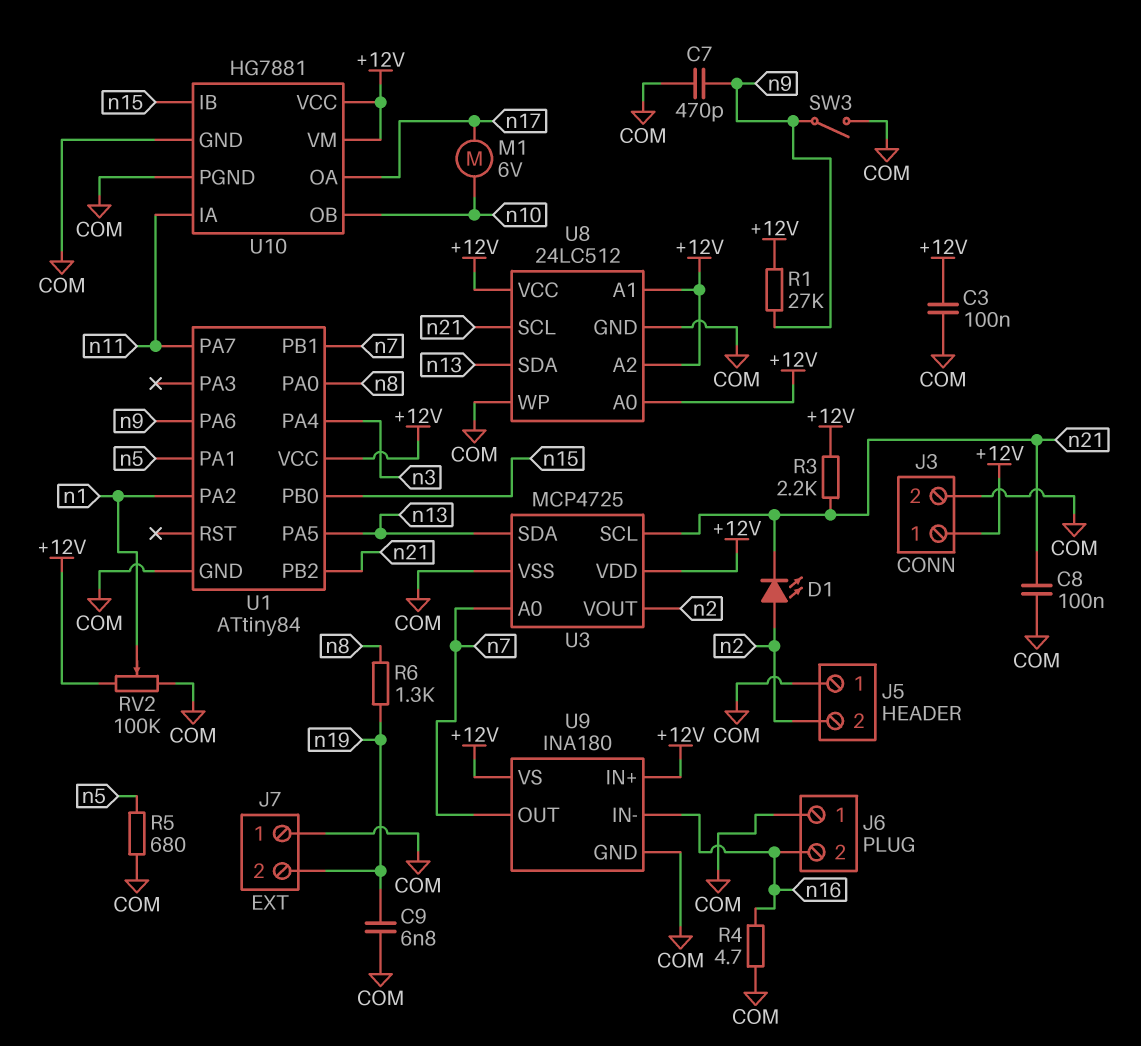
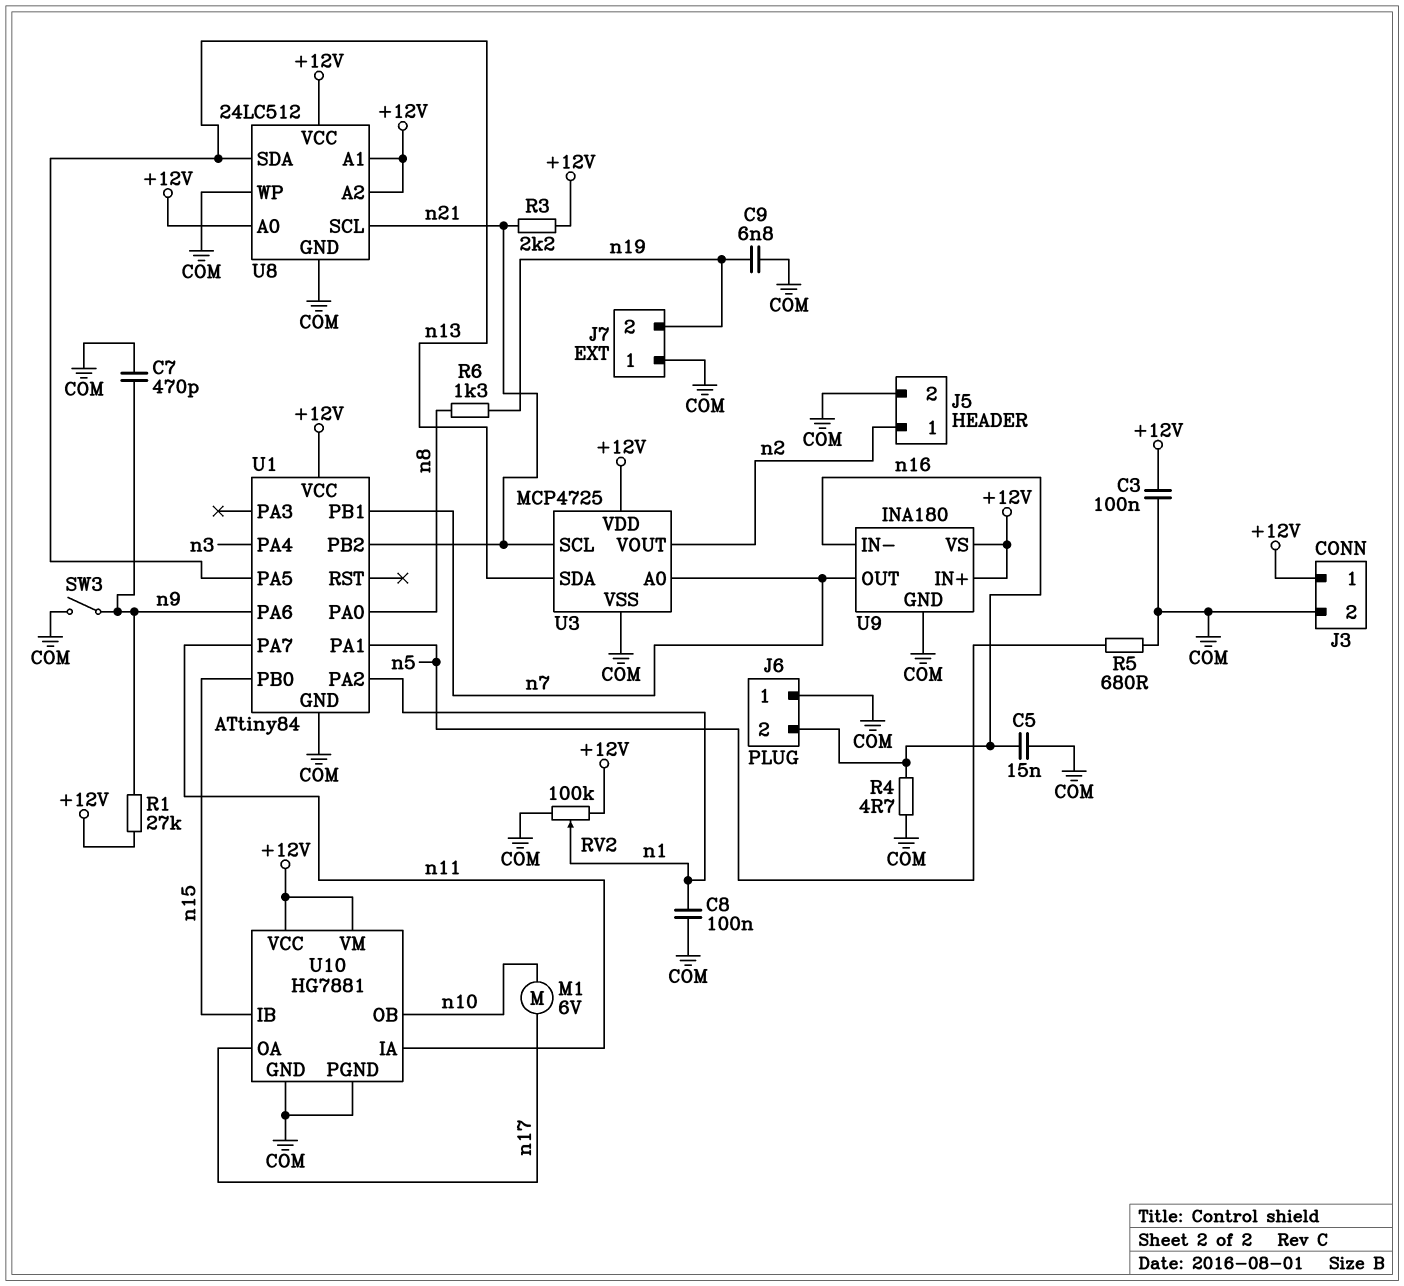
C5: none -> 15nF (COM, n16)
C8: 100nF (COM, n21) -> 100nF (COM, n1)
D1: LED (A n2, K n21) -> none
J5 pin 1: COM -> n2
J5 pin 2: n2 -> COM

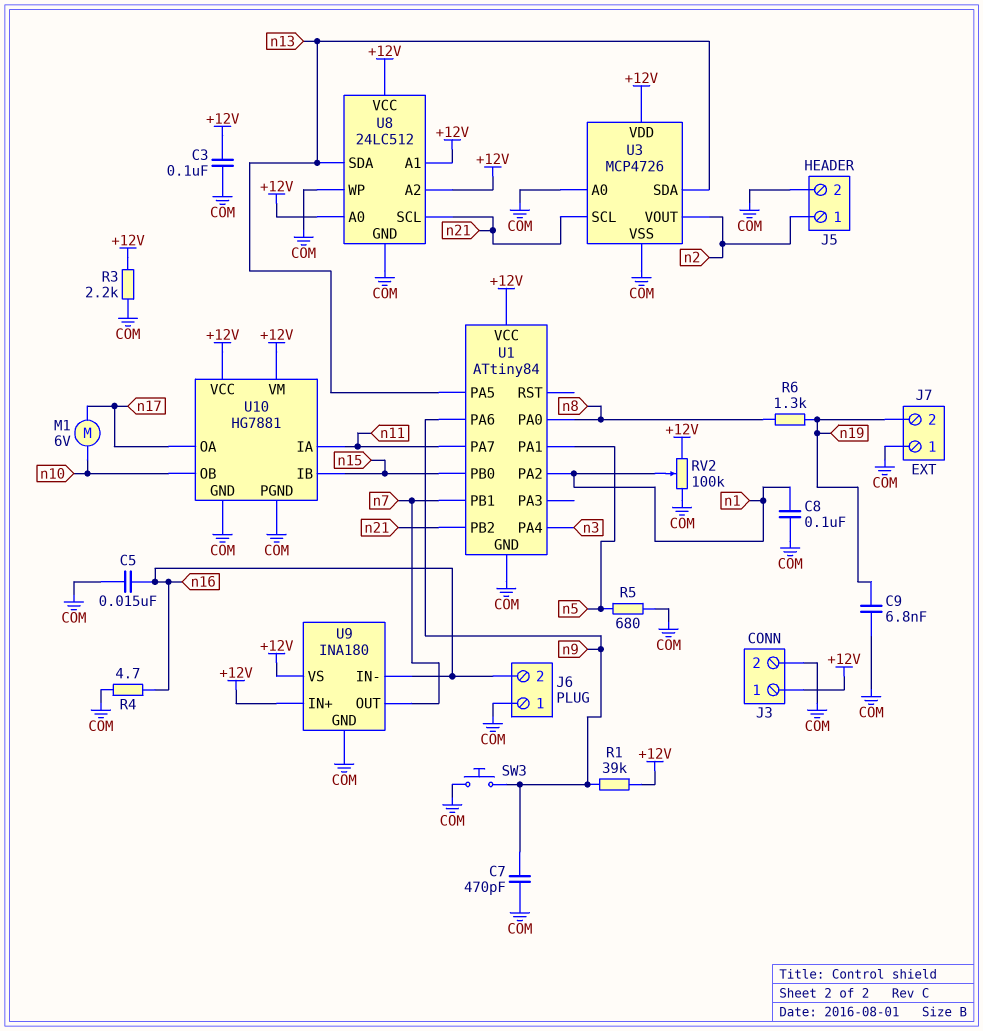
R1: 27k (+12V, n9) -> 39k (+12V, n9)
R3: 2.2k (+12V, n21) -> 2.2k (+12V, COM)
SW3: switch (COM, n9) -> button (COM, n9)
U3: MCP4725 -> MCP4726
U3 pin A0: n7 -> COM

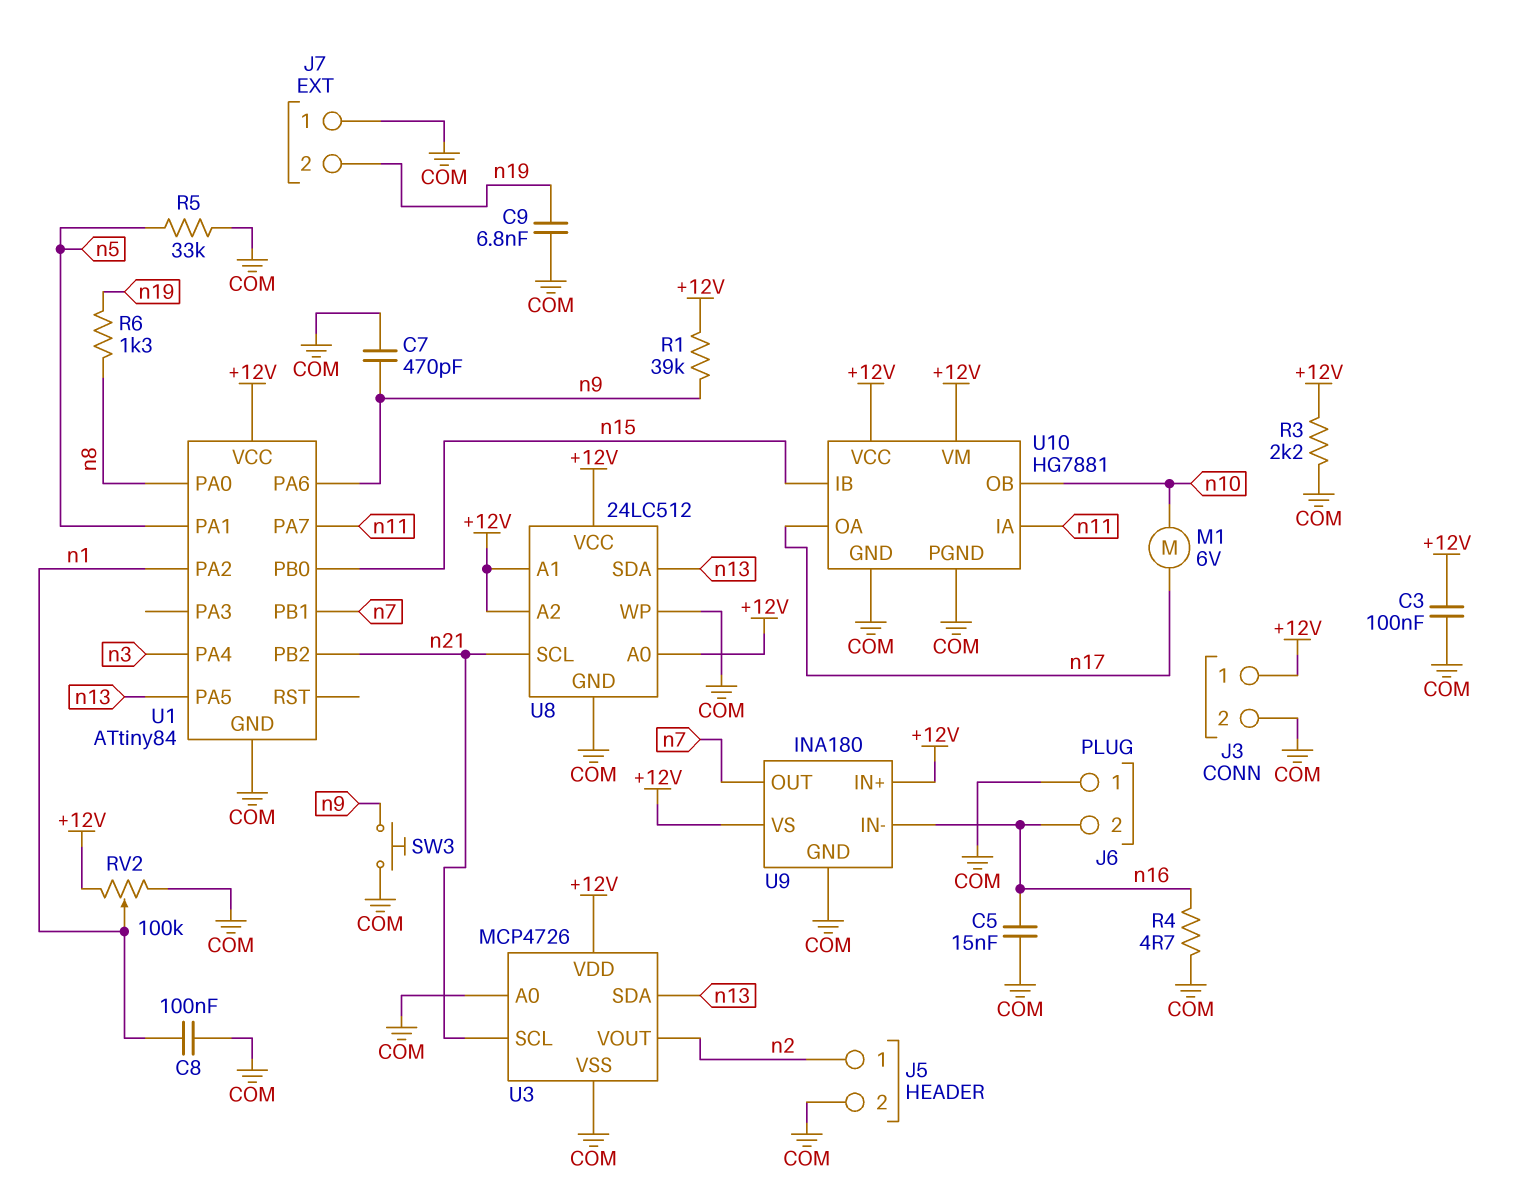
R5: 680 (COM, n5) -> 33k (COM, n5)

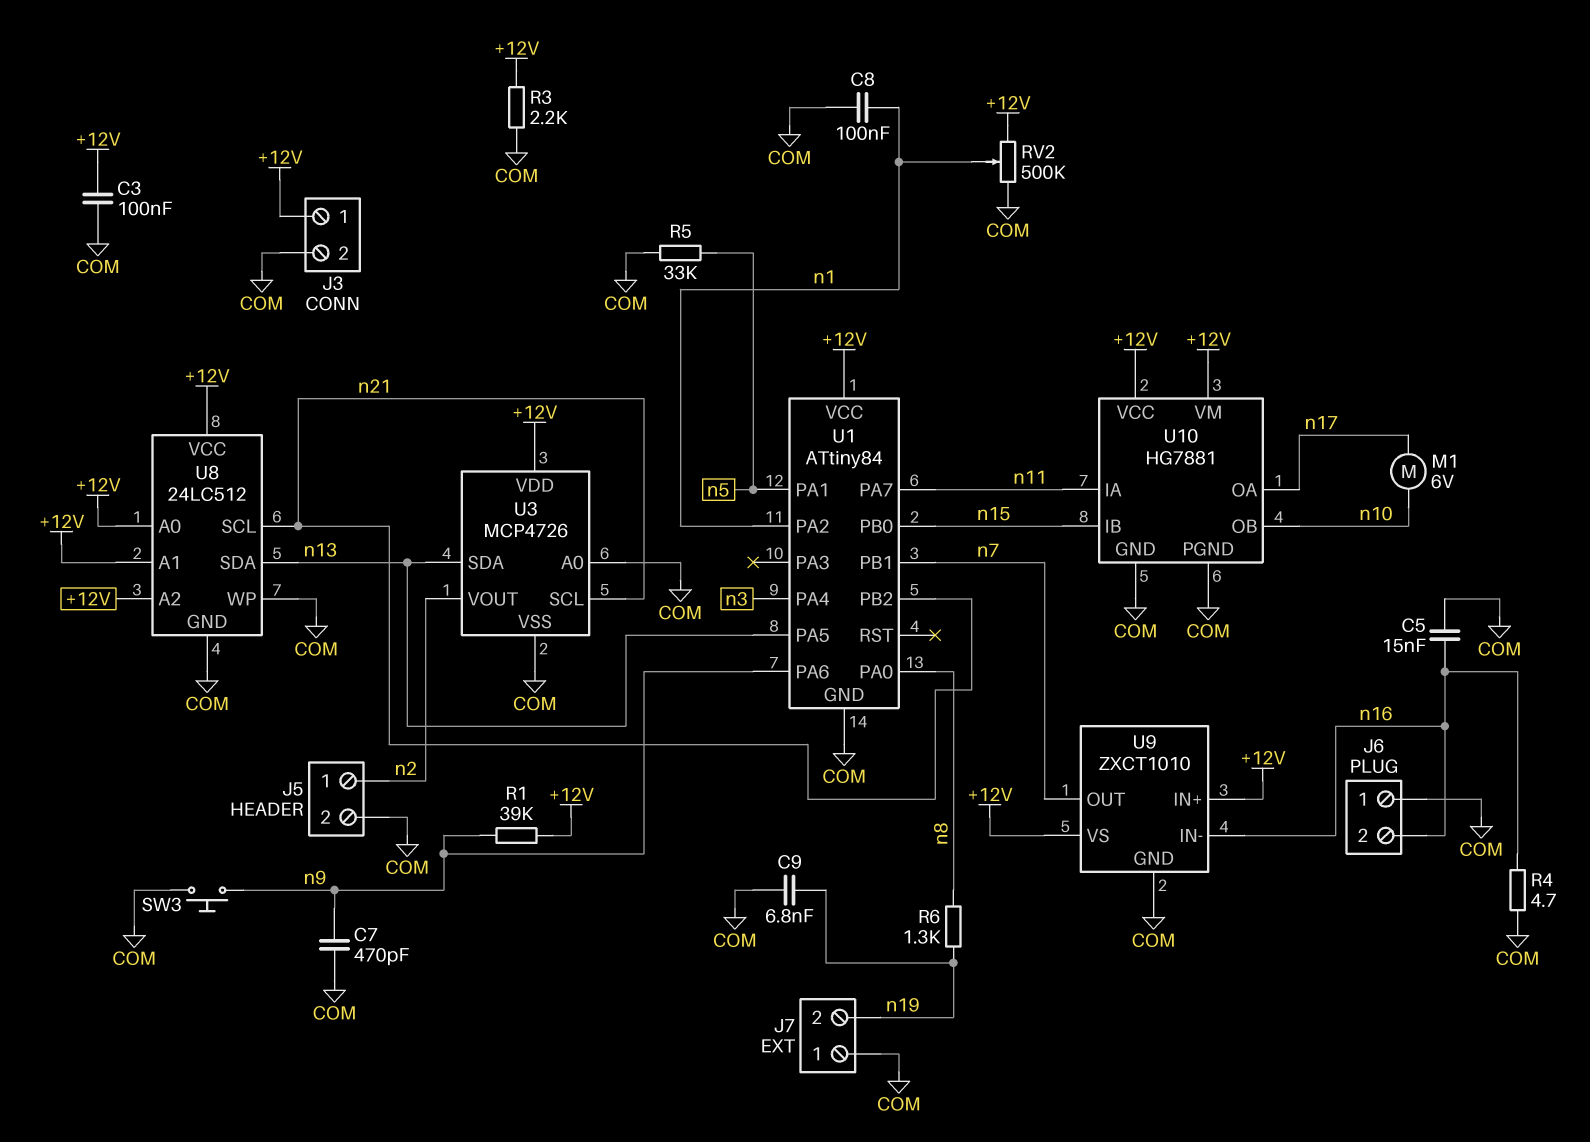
RV2: 100k (+12V, COM, wiper n1) -> 500k (+12V, COM, wiper n1)
U9: INA180 -> ZXCT1010

